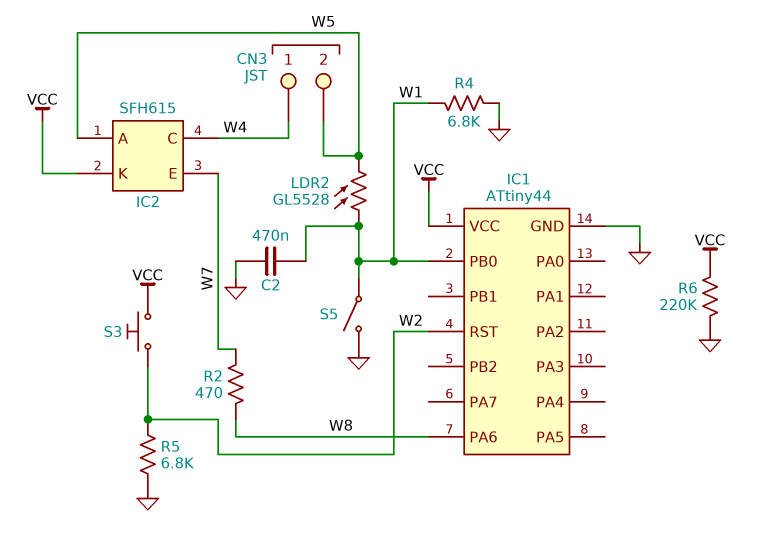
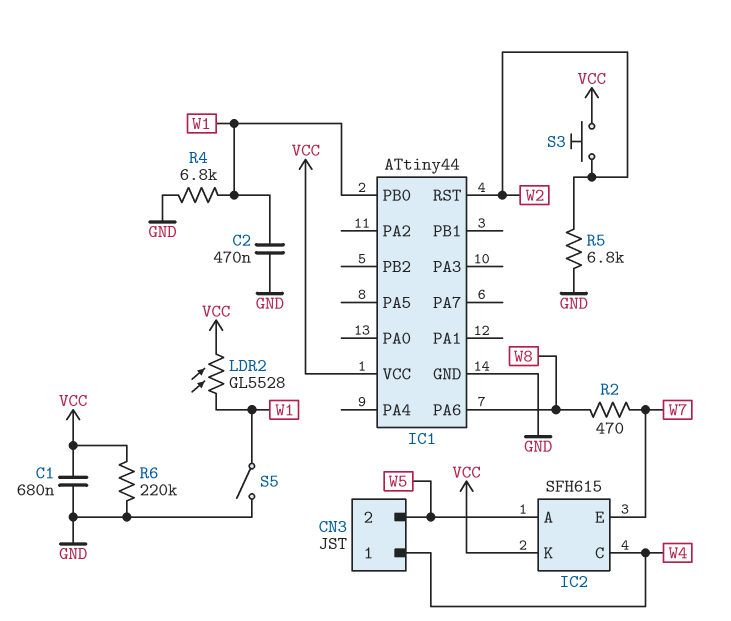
C1: none -> 680nF (GND, VCC)
LDR2: GL5528 (W1, W5) -> GL5528 (VCC, W1)

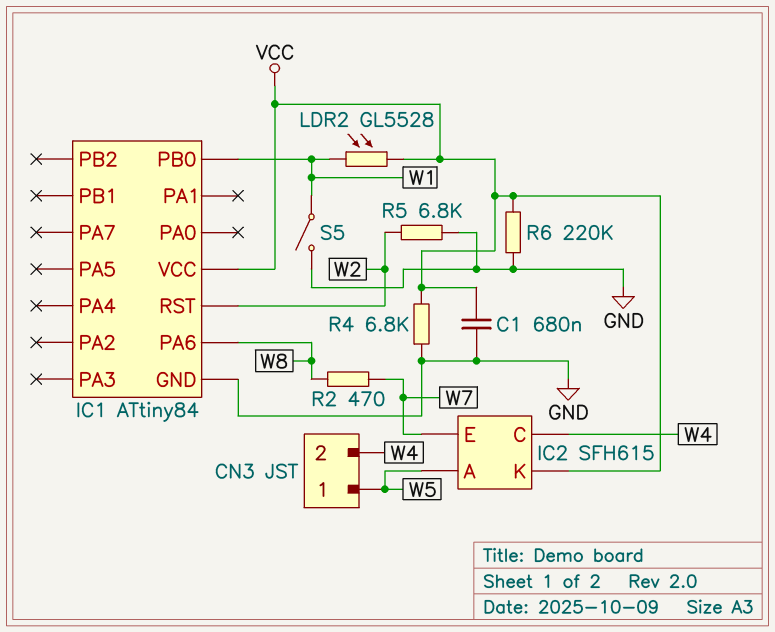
C2: 470nF (GND, W1) -> none
CN3 pin 1: W4 -> W5
CN3 pin 2: W5 -> W4
IC1: ATtiny44 -> ATtiny84
R4: 6.8k (GND, W1) -> 6.8k (GND, VCC)
S3: button (VCC, W2) -> none

